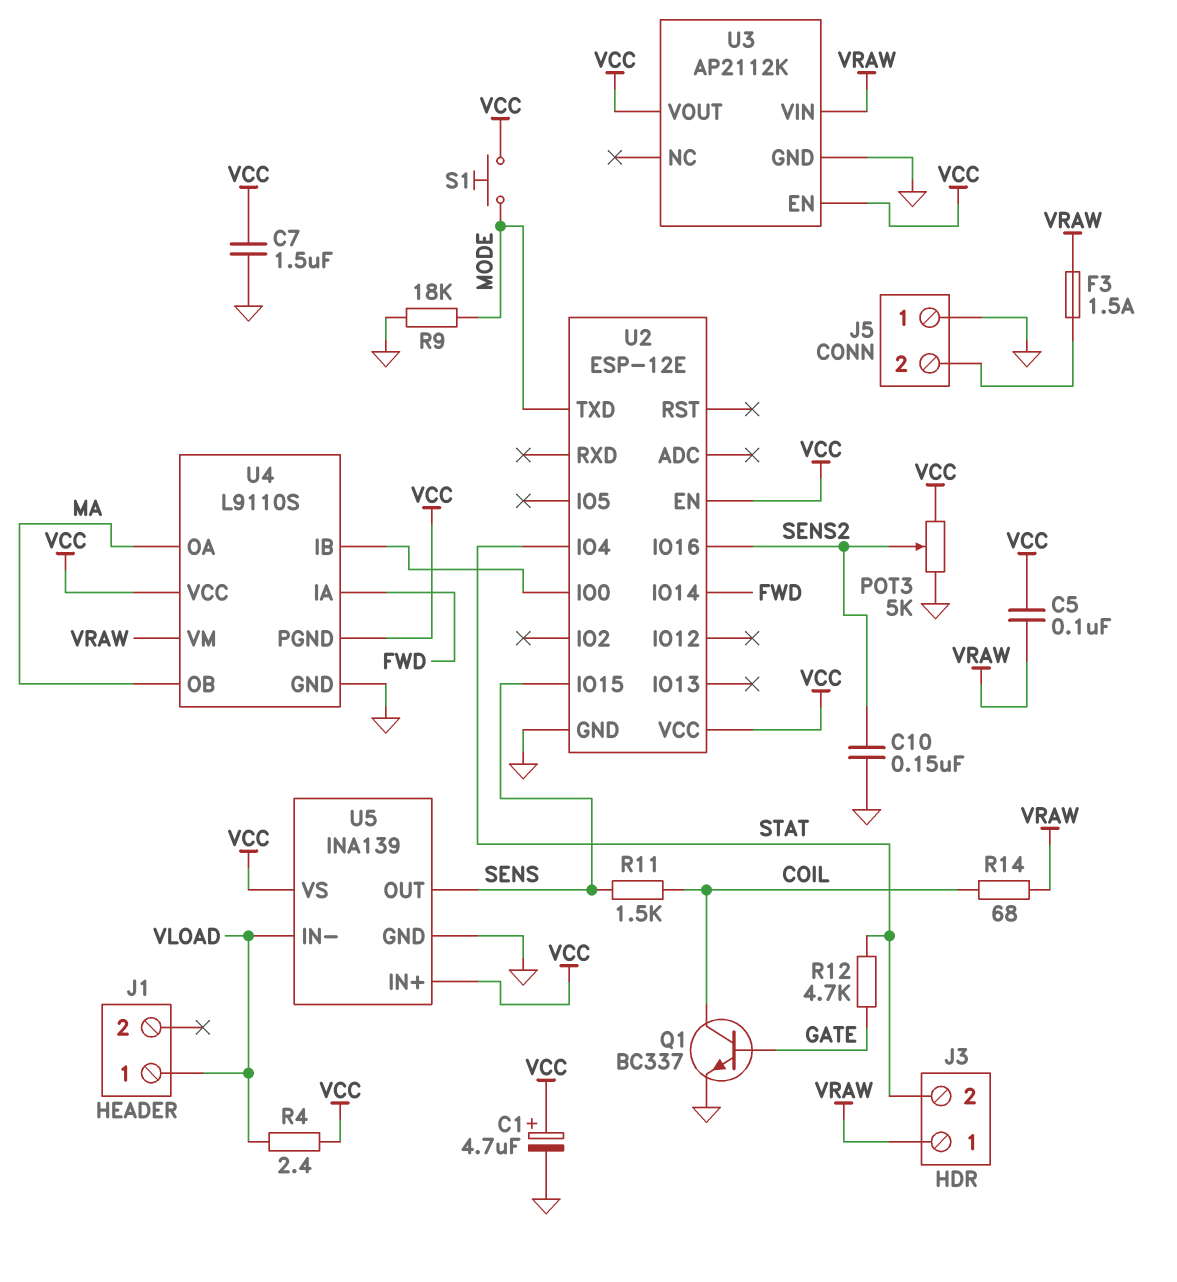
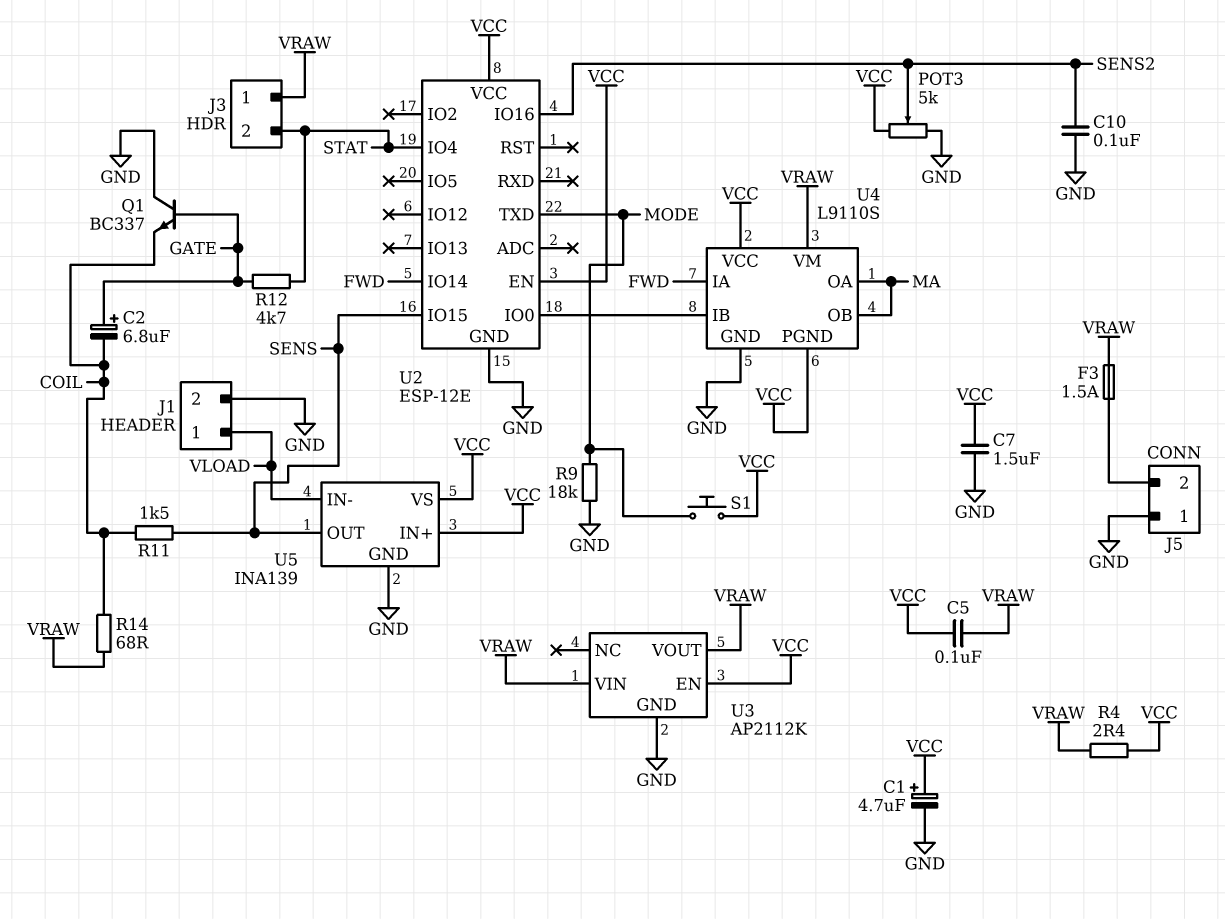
C2: none -> 6.8uF (plus GATE, minus COIL)
C10: 150nF (GND, SENS2) -> 100nF (GND, SENS2)
J1 pin 2: none -> GND
Q1: NPN BC337 (B GATE, C COIL, E GND) -> NPN BC337 (B GATE, C GND, E COIL)
R4: 2.4 (VCC, VLOAD) -> 2.4 (VCC, VRAW)
U3 pin VOUT: VCC -> VRAW

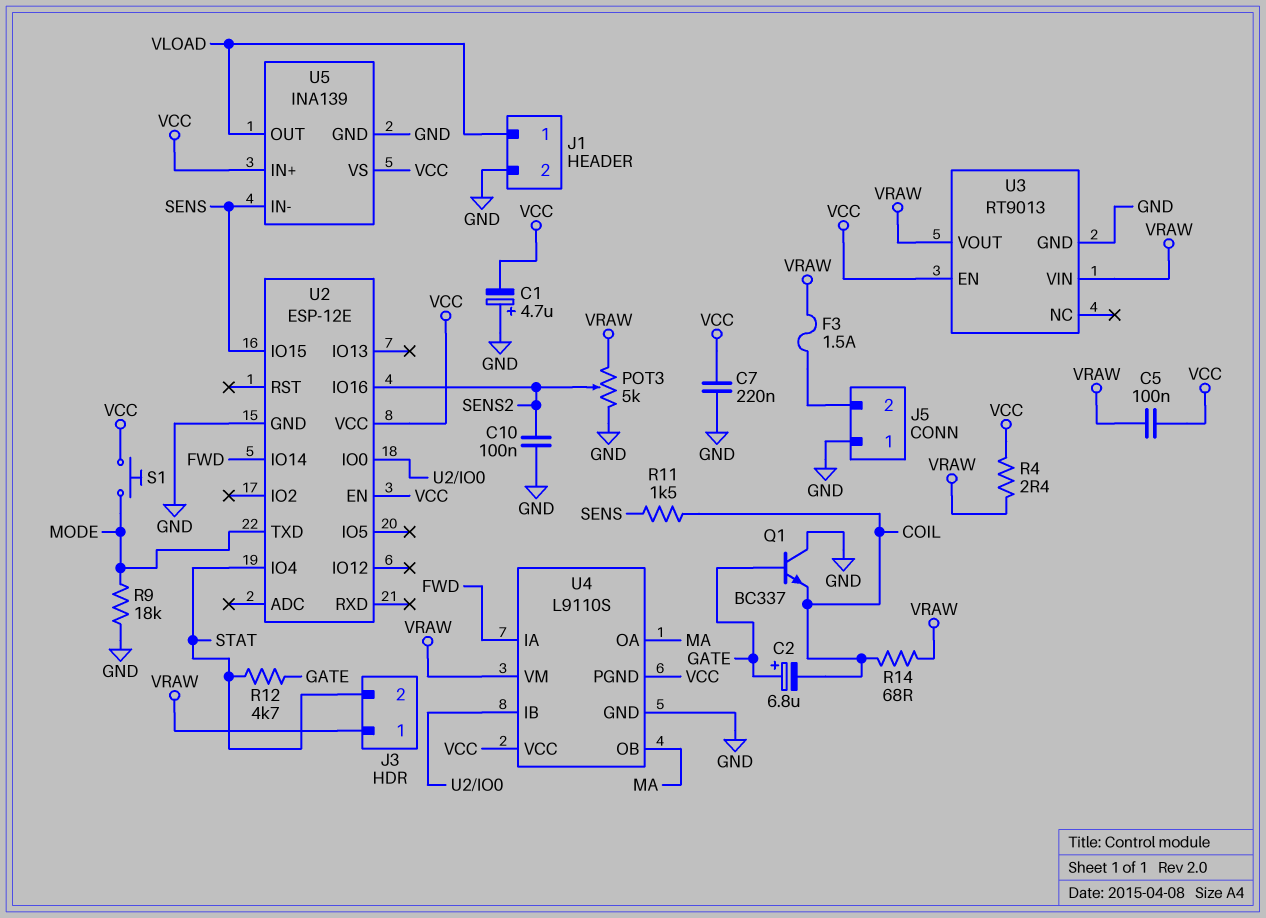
C1: 4.7uF (plus VCC, minus GND) -> 4.7uF (plus GND, minus VCC)
C7: 1.5uF (GND, VCC) -> 220nF (GND, VCC)
POT3: 5k (GND, VCC, wiper SENS2) -> 5k (GND, VRAW, wiper SENS2)
U3: AP2112K -> RT9013
U5 pin IN-: VLOAD -> SENS
U5 pin OUT: SENS -> VLOAD

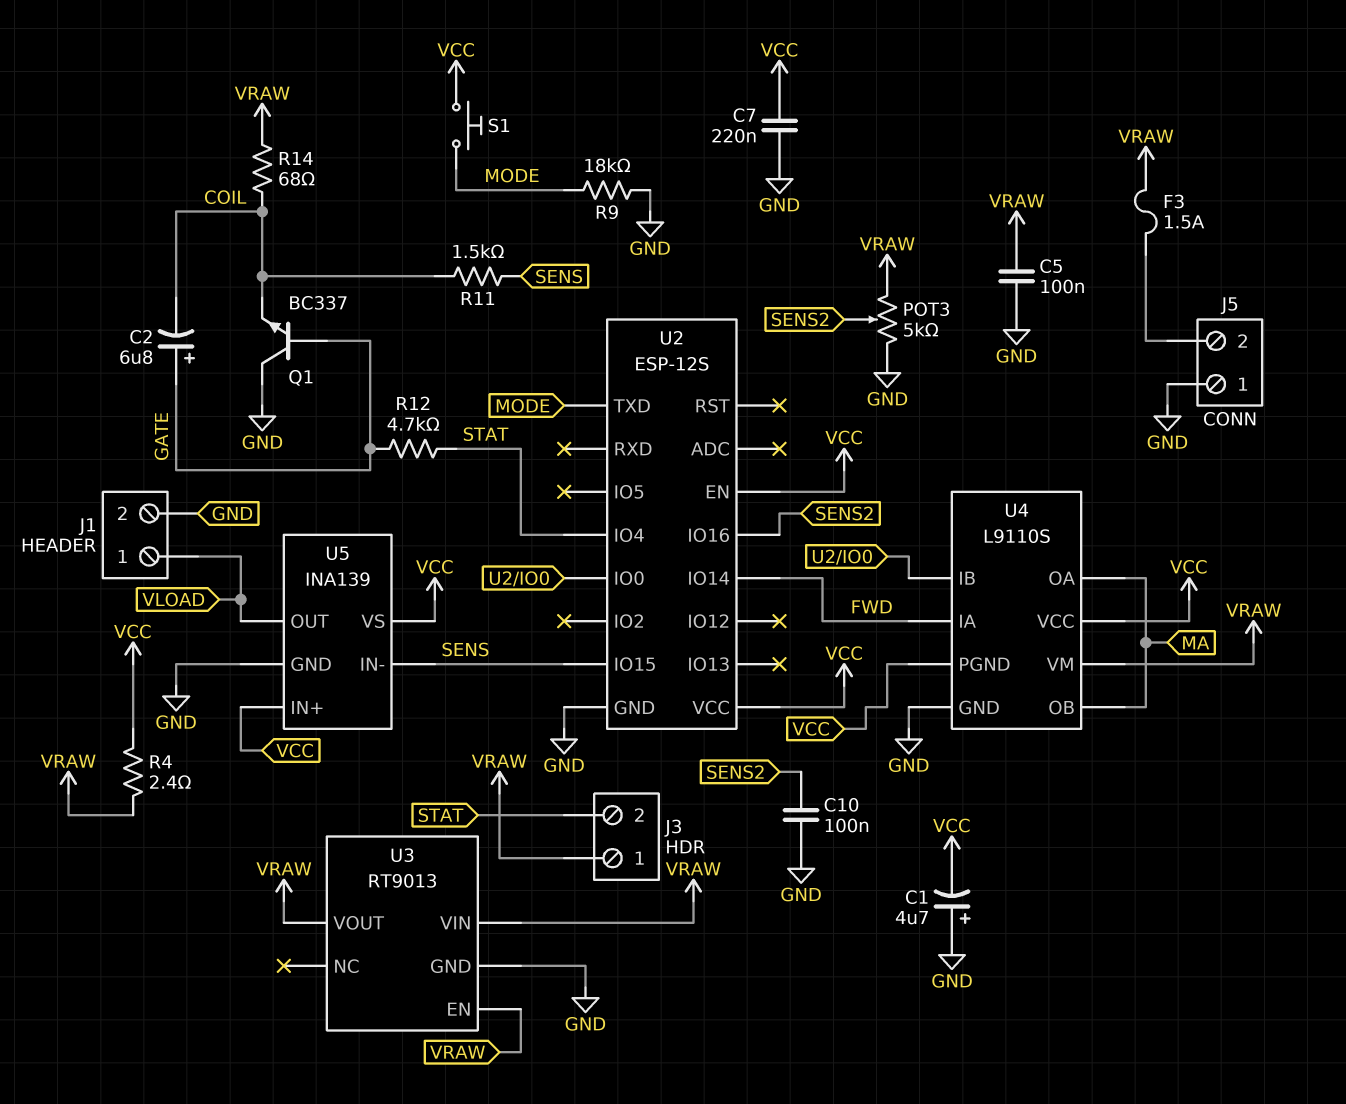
C5: 100nF (VCC, VRAW) -> 100nF (GND, VRAW)
U2: ESP-12E -> ESP-12S
U3 pin EN: VCC -> VRAW

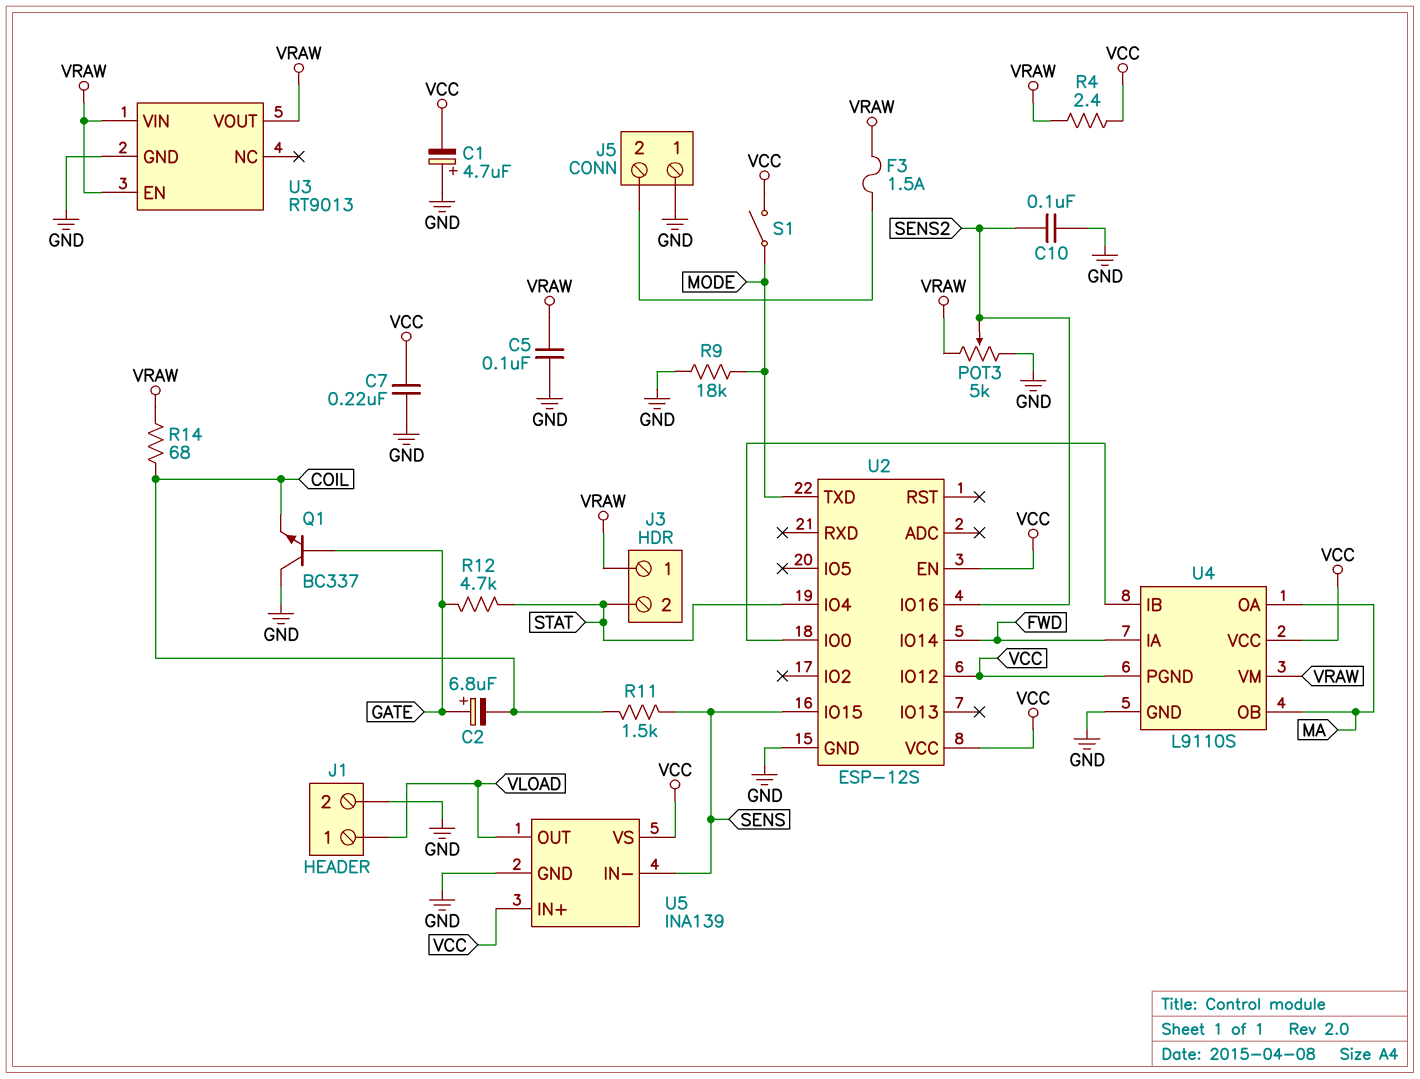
S1: button (MODE, VCC) -> switch (MODE, VCC)
U2 pin IO12: none -> VCC

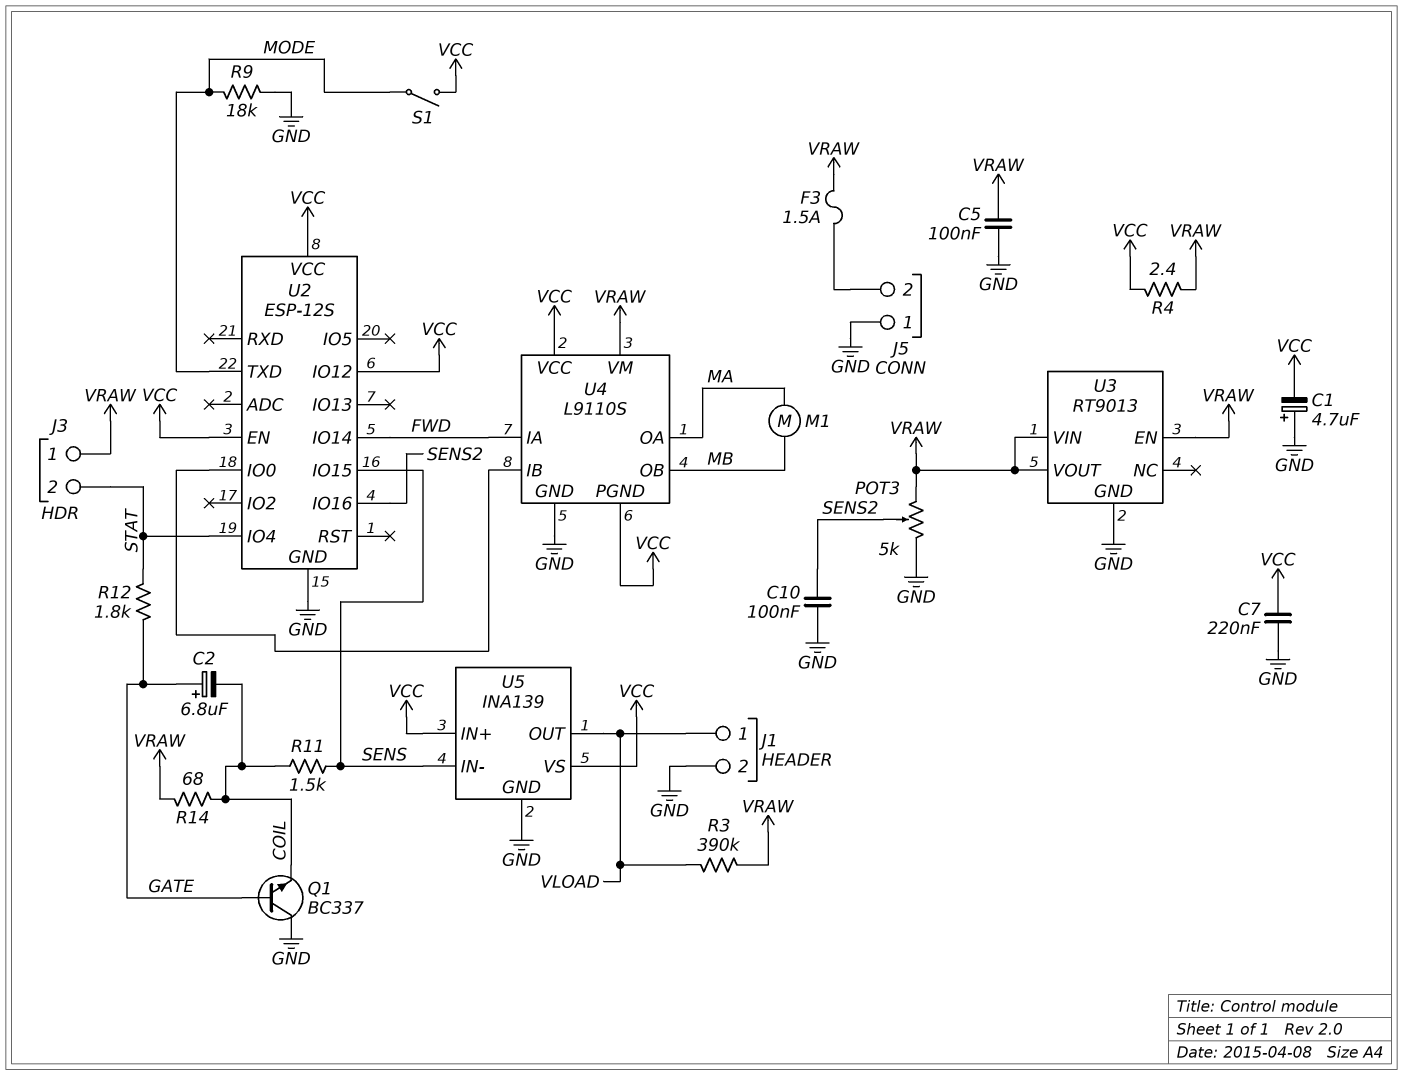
M1: none -> motor (MA, MB)
R3: none -> 390k (VLOAD, VRAW)
R12: 4.7k (GATE, STAT) -> 1.8k (GATE, STAT)
U4 pin OB: MA -> MB

